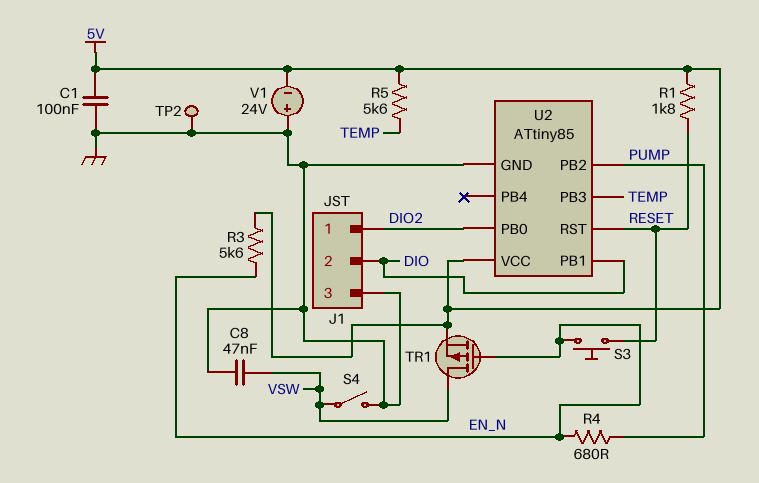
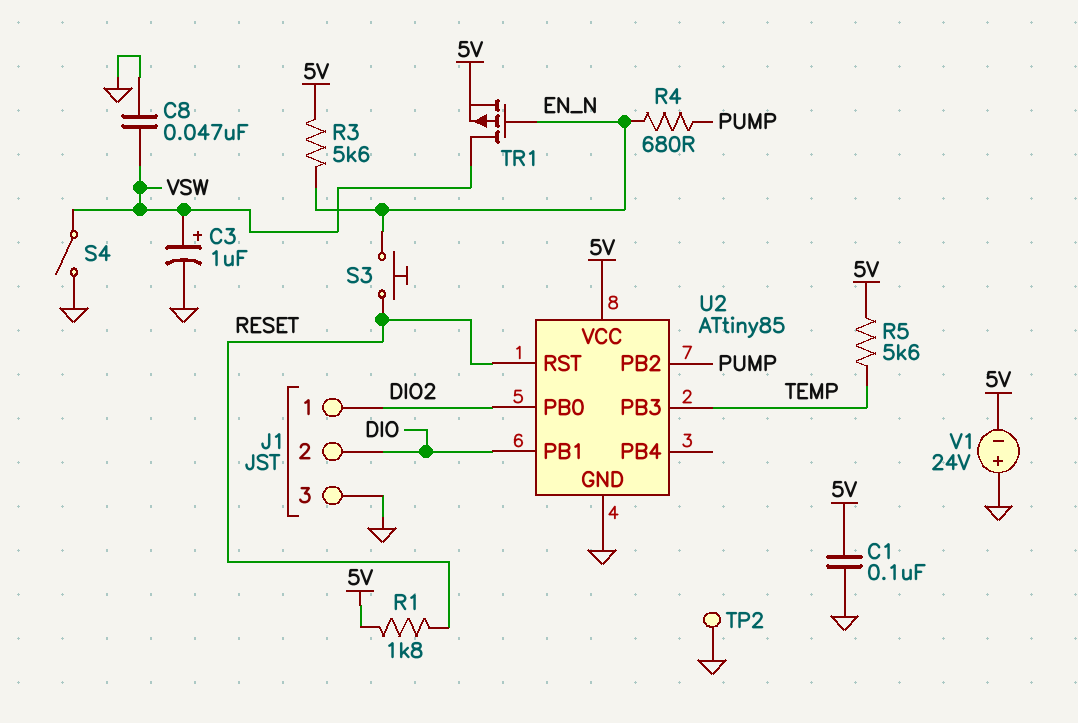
C3: none -> 1uF (plus VSW, minus GND)

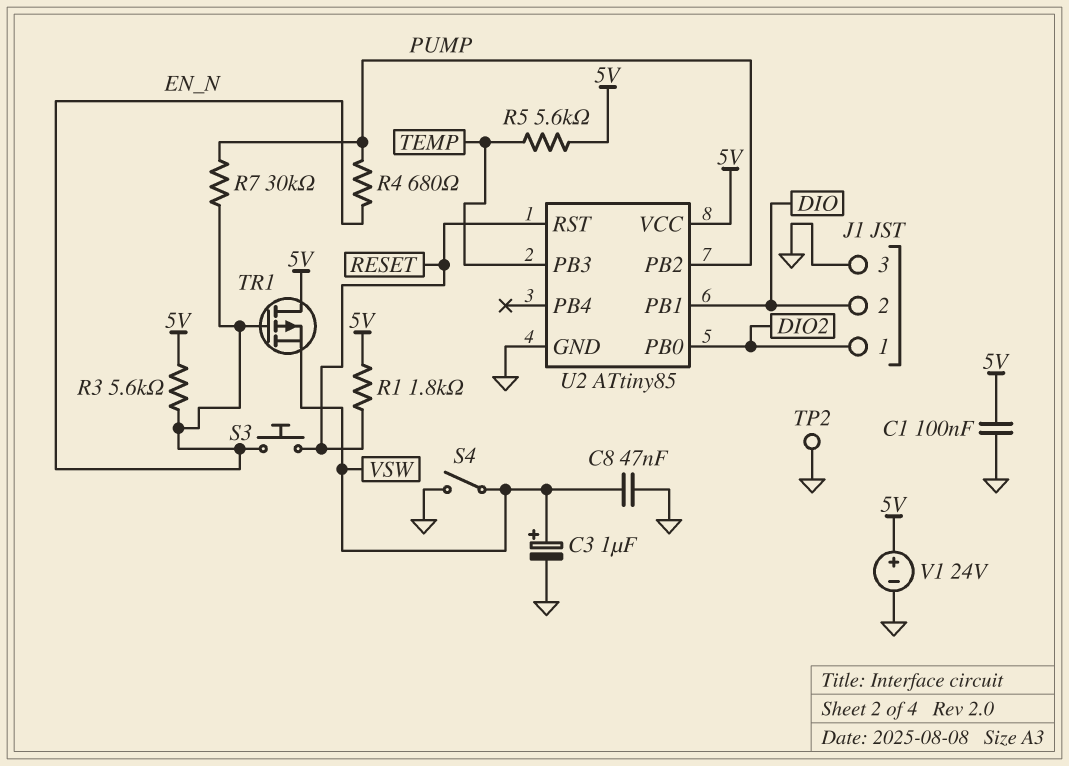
R7: none -> 30k (EN_N, PUMP)
TR1: PMOS (G EN_N, D VSW, S 5V) -> PMOS (G EN_N, D 5V, S VSW)
V1: 24V (plus GND, minus 5V) -> 24V (plus 5V, minus GND)

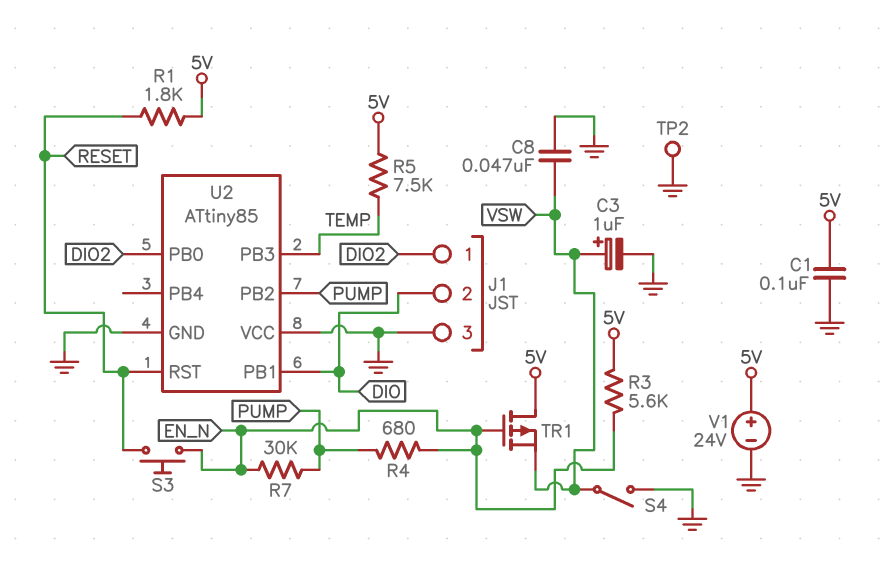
R5: 5.6k (5V, TEMP) -> 7.5k (5V, TEMP)
U2 pin VCC: 5V -> GND

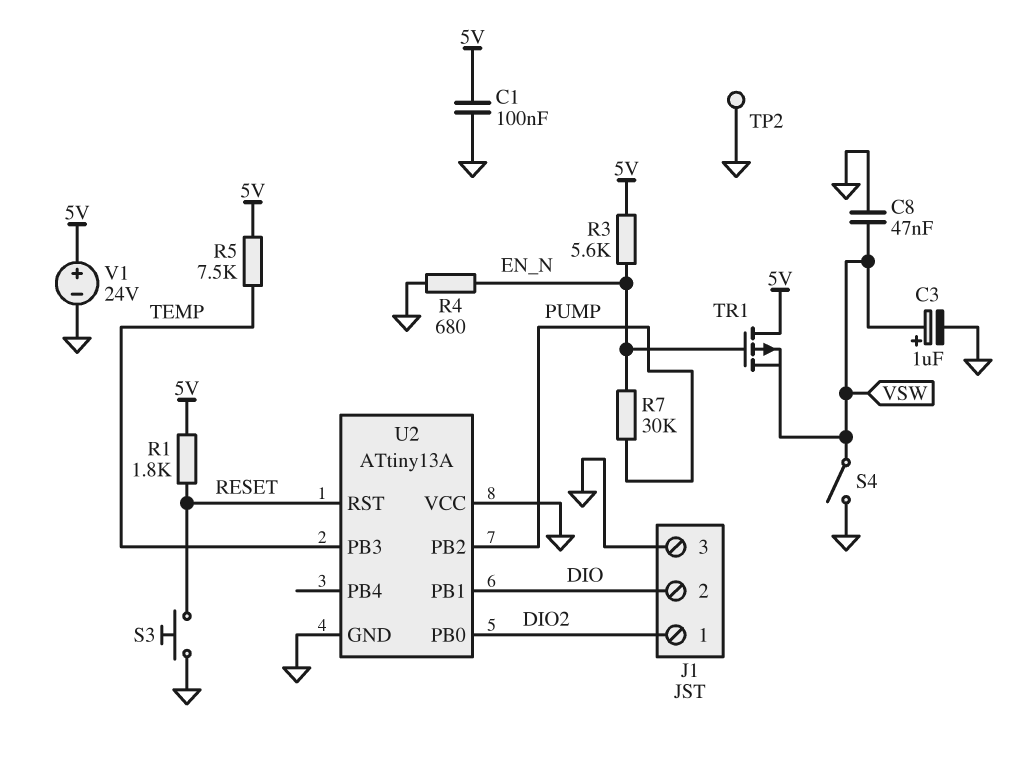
R4: 680 (EN_N, PUMP) -> 680 (EN_N, GND)
S3: button (EN_N, RESET) -> button (GND, RESET)
U2: ATtiny85 -> ATtiny13A

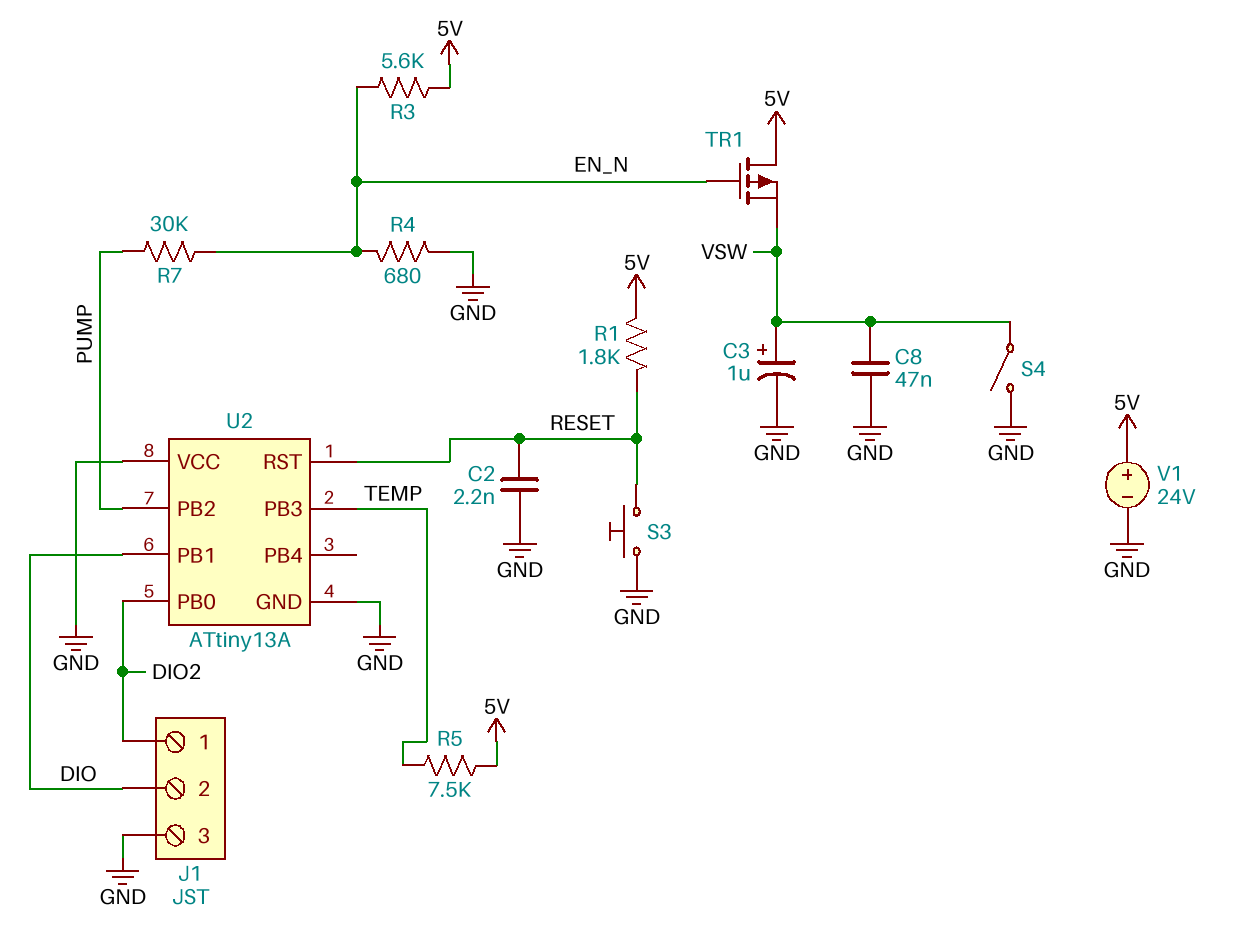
C1: 100nF (5V, GND) -> none
C2: none -> 2.2nF (GND, RESET)
TP2: test point (GND) -> none

